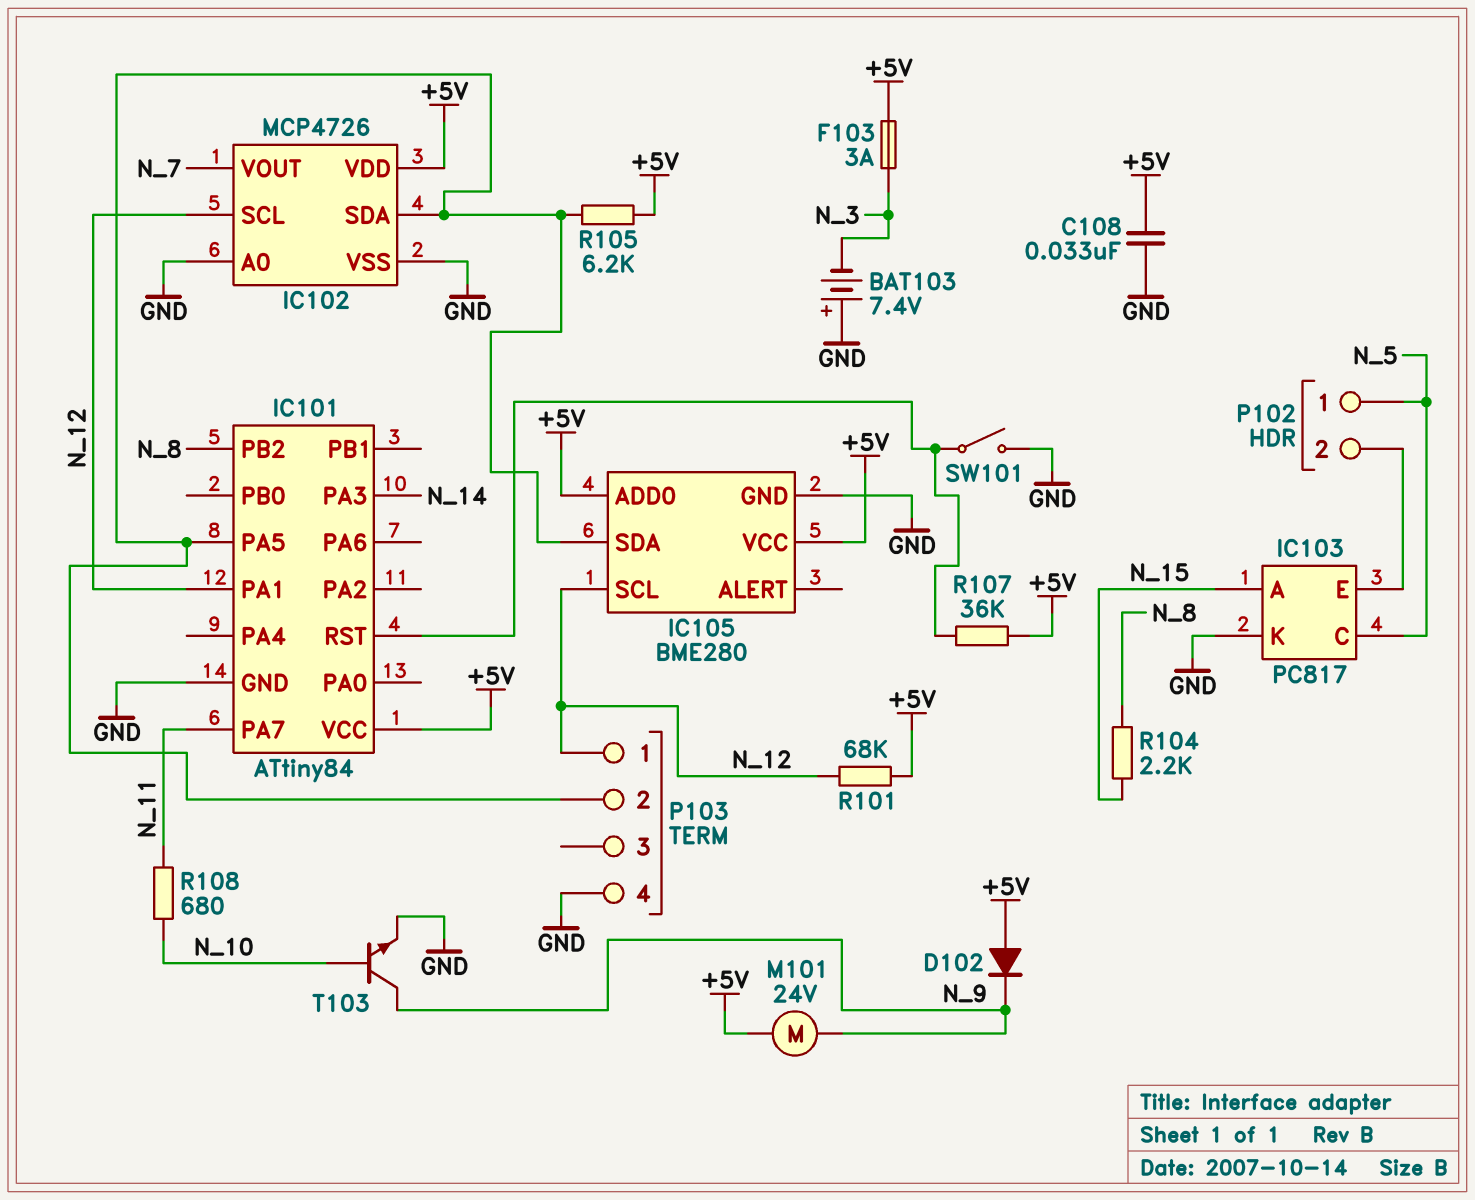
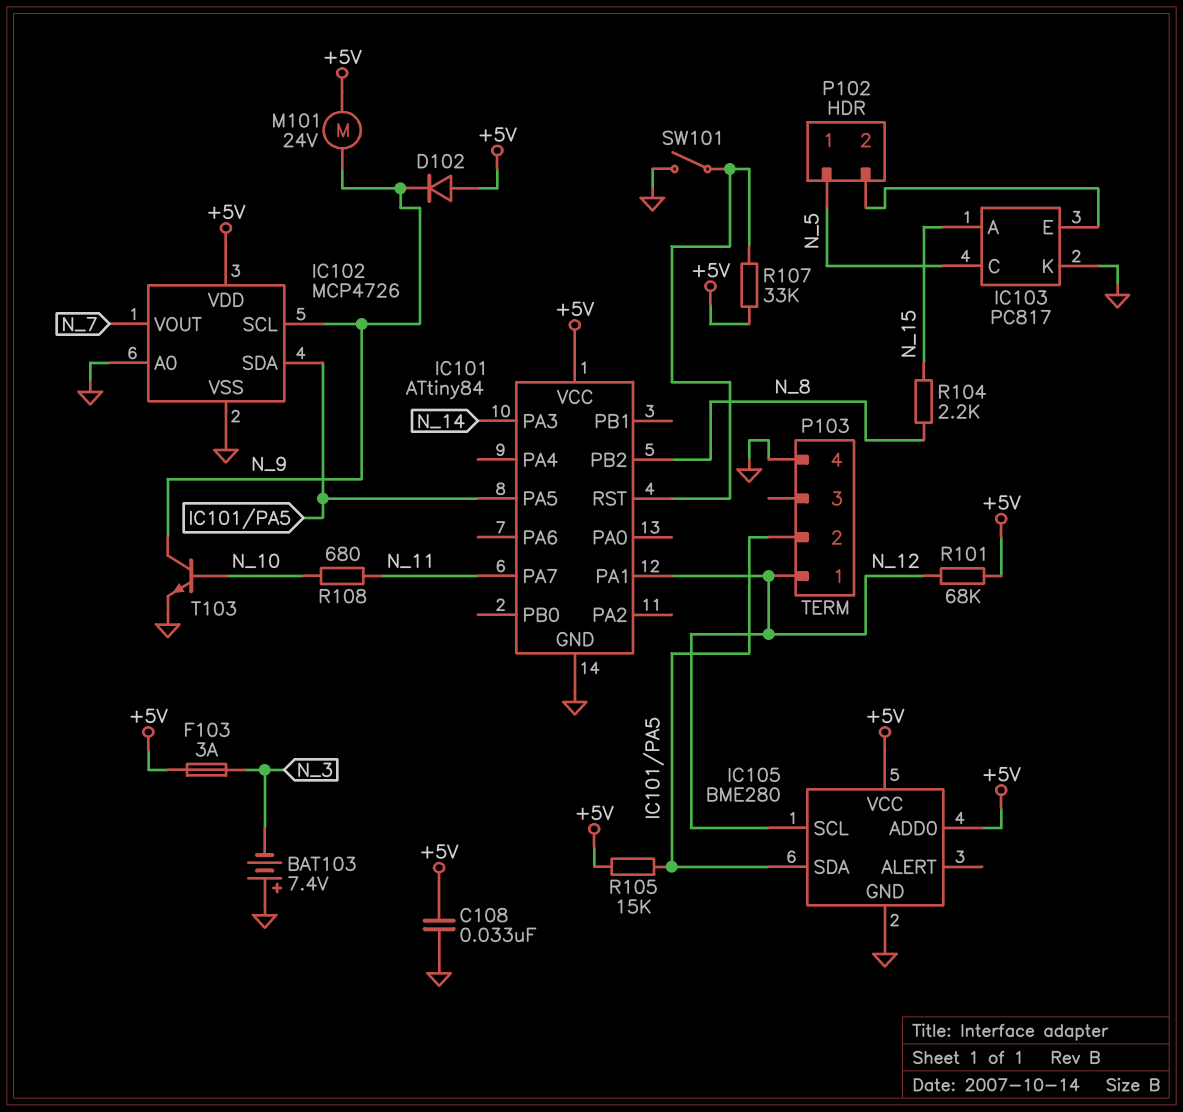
IC102 pin SCL: N_12 -> N_9
R105: 6.2k (+5V, IC101/PA5) -> 15k (+5V, IC101/PA5)
R107: 36k (+5V, IC101/RST) -> 33k (+5V, IC101/RST)

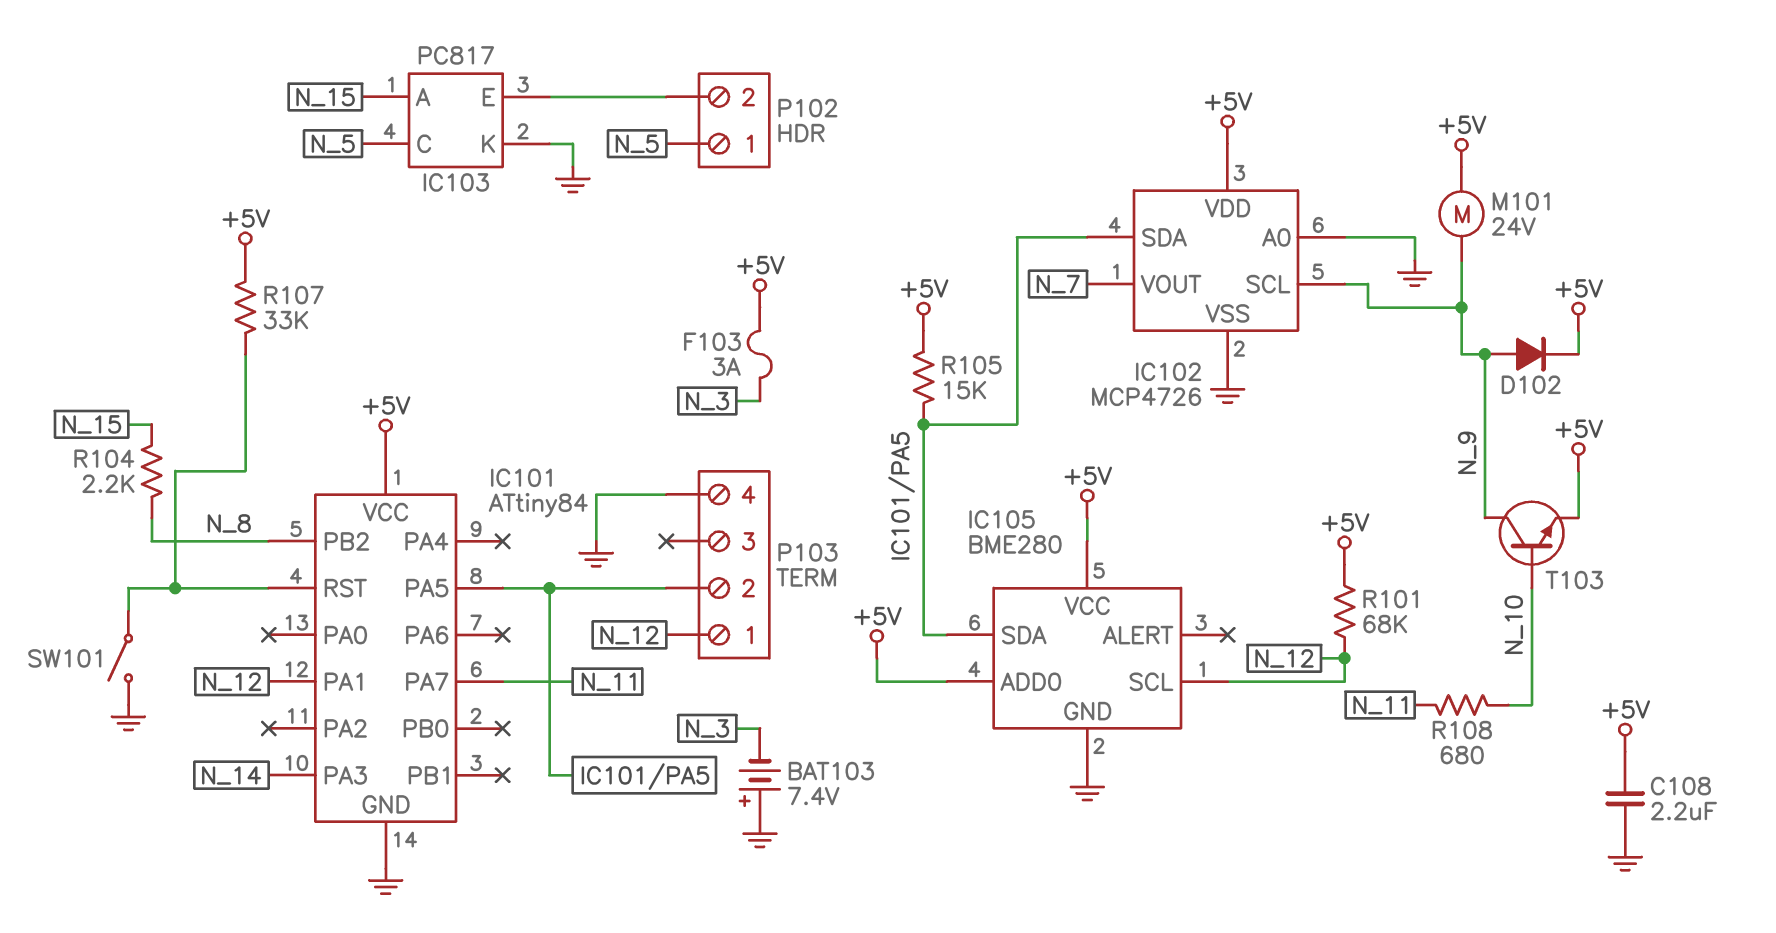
C108: 33nF (+5V, GND) -> 2.2uF (+5V, GND)
D102: diode (A +5V, K N_9) -> diode (A N_9, K +5V)
T103: NPN (B N_10, C N_9, E GND) -> NPN (B N_10, C N_9, E +5V)

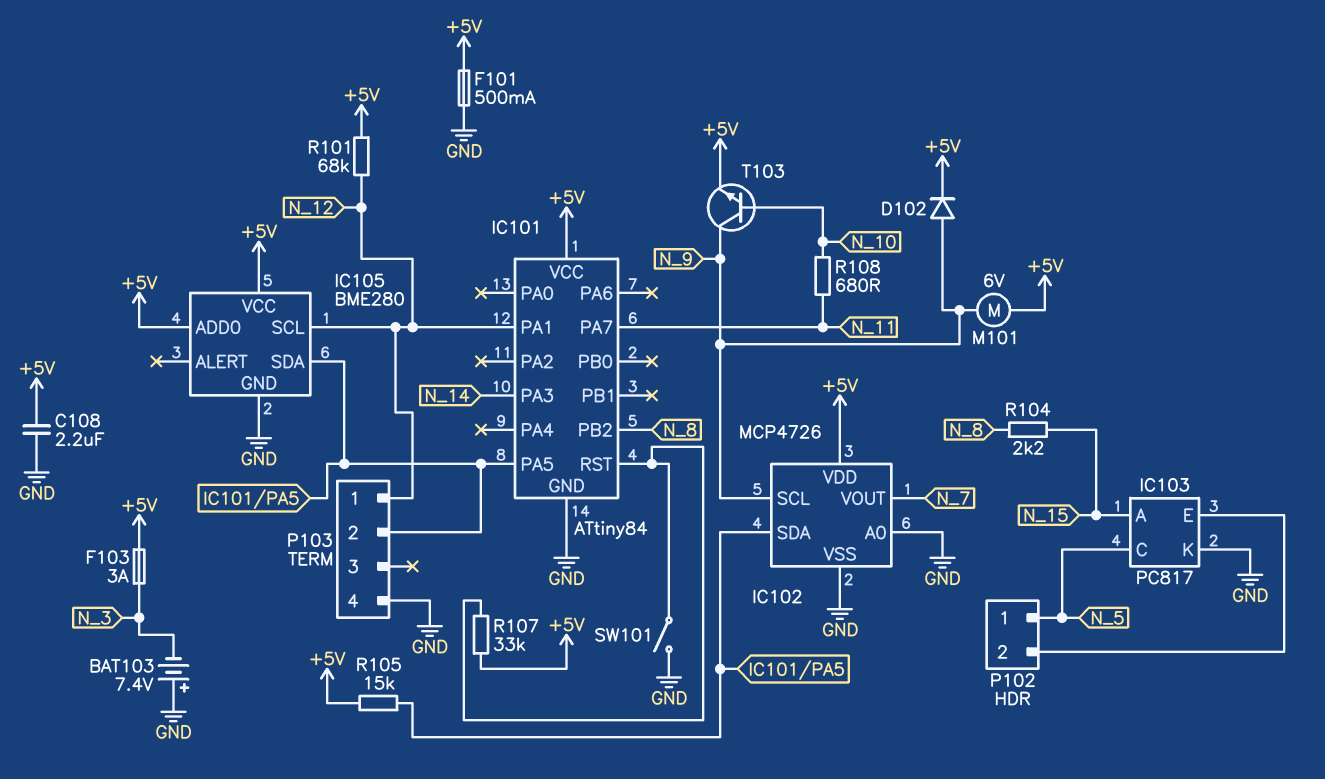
F101: none -> 500mA (+5V, GND)
M101: motor 24V (+5V, N_9) -> motor 6V (+5V, N_9)

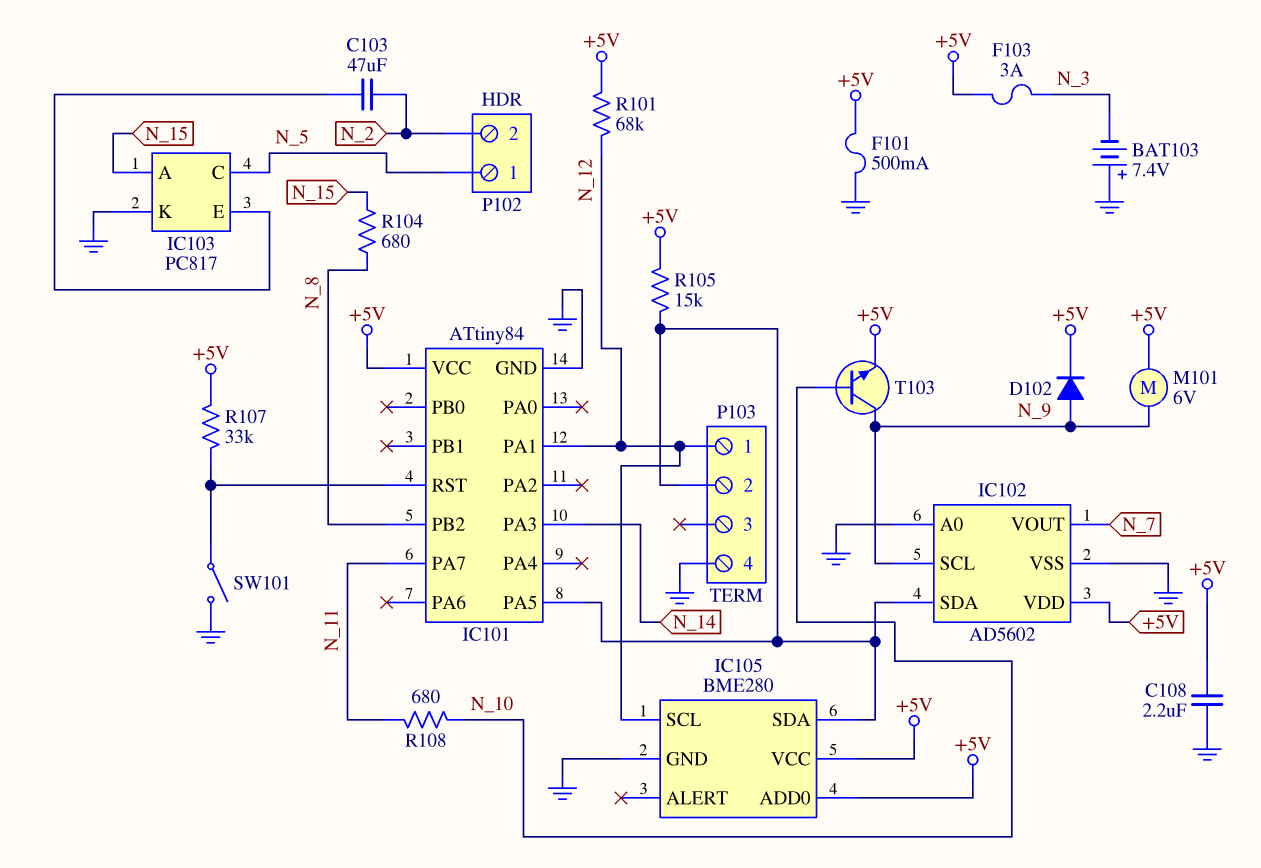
C103: none -> 47uF (IC103/E, N_2)
IC102: MCP4726 -> AD5602
P102 pin 2: IC103/E -> N_2
R104: 2.2k (N_8, N_15) -> 680 (N_8, N_15)

